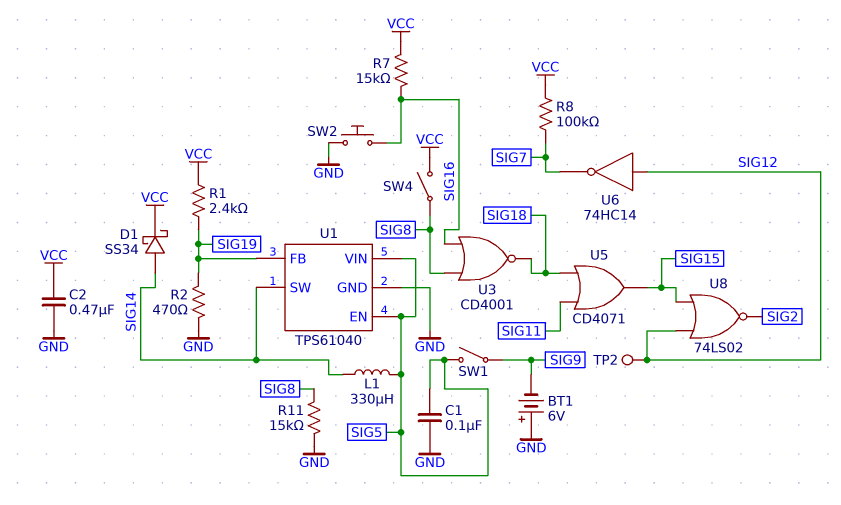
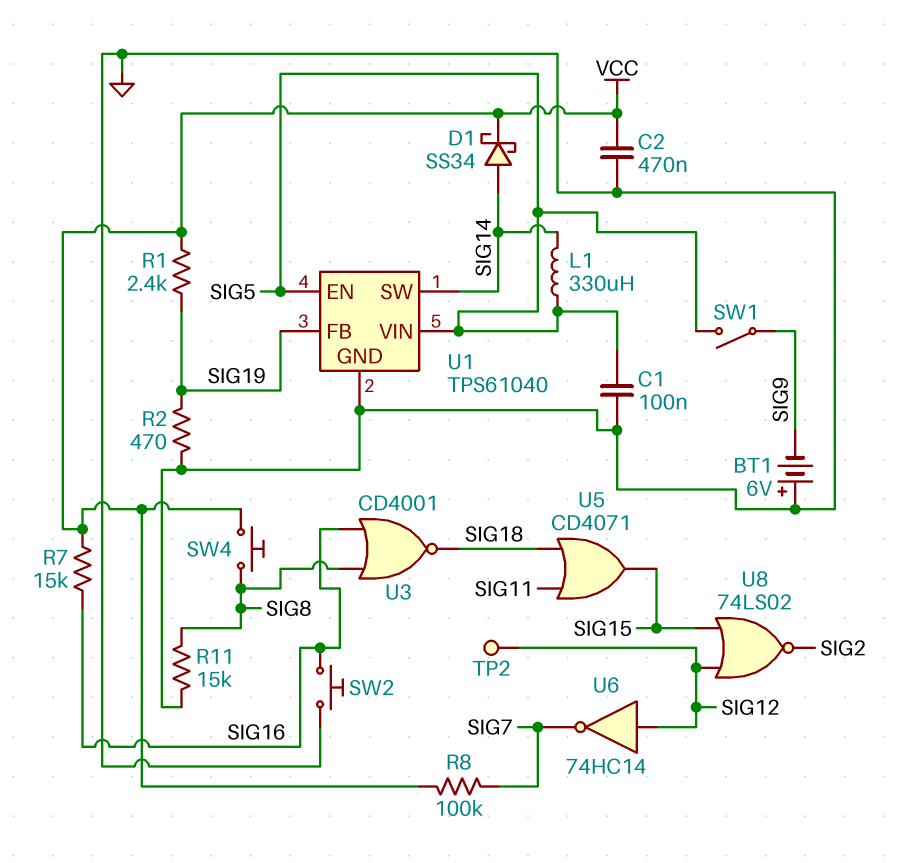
SW4: switch (SIG8, VCC) -> button (SIG8, VCC)

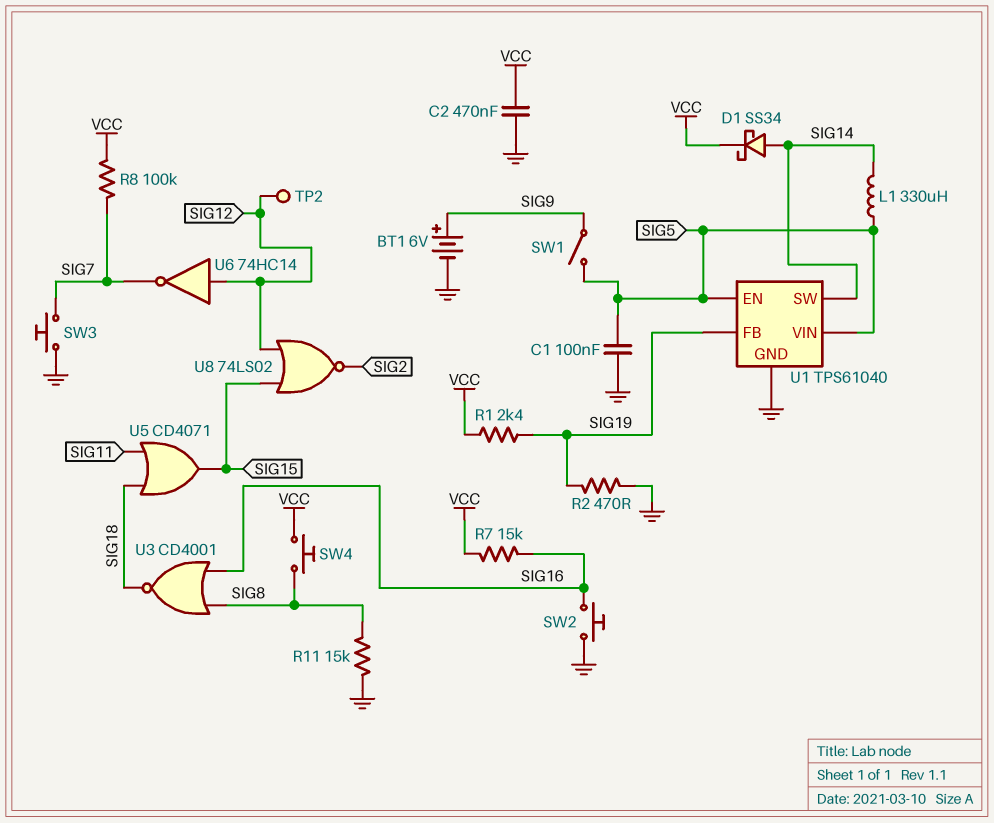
BT1: 6V (plus GND, minus SIG9) -> 6V (plus SIG9, minus GND)
SW3: none -> button (GND, SIG7)

